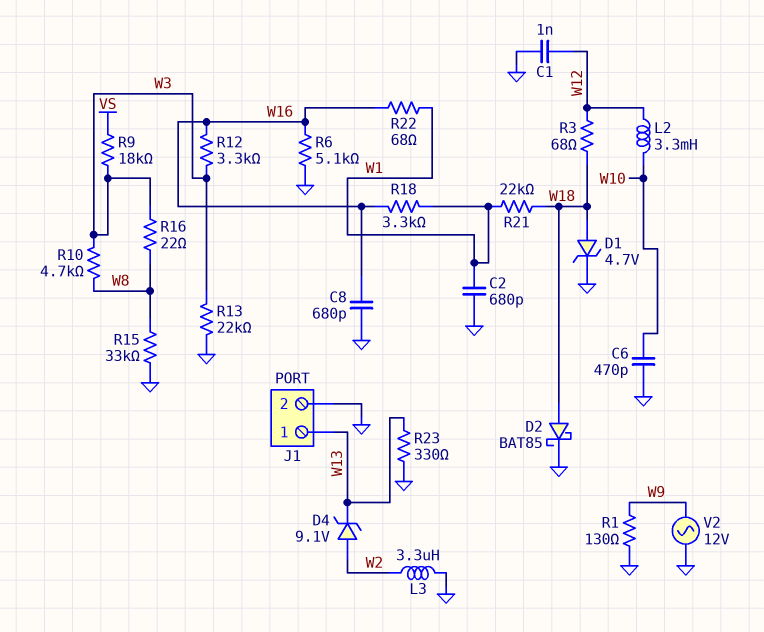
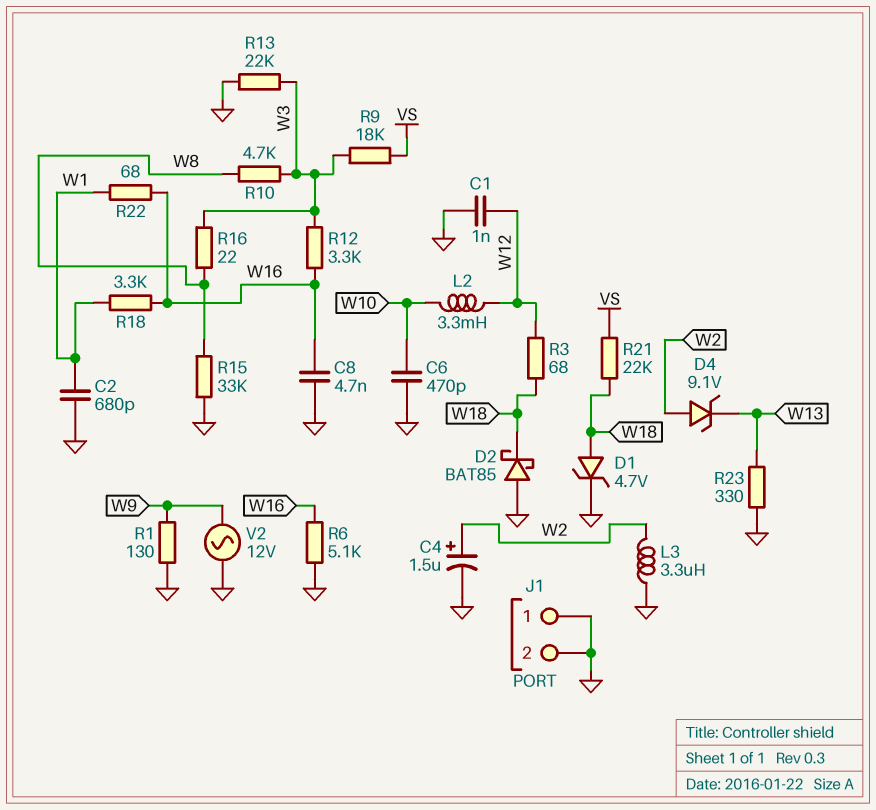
C4: none -> 1.5uF (plus W2, minus GND)
C8: 680pF (GND, W16) -> 4.7nF (GND, W16)
D2: schottky BAT85 (A W18, K GND) -> schottky BAT85 (A GND, K W18)
J1 pin 1: W13 -> GND
R21: 22k (W1, W18) -> 22k (VS, W18)

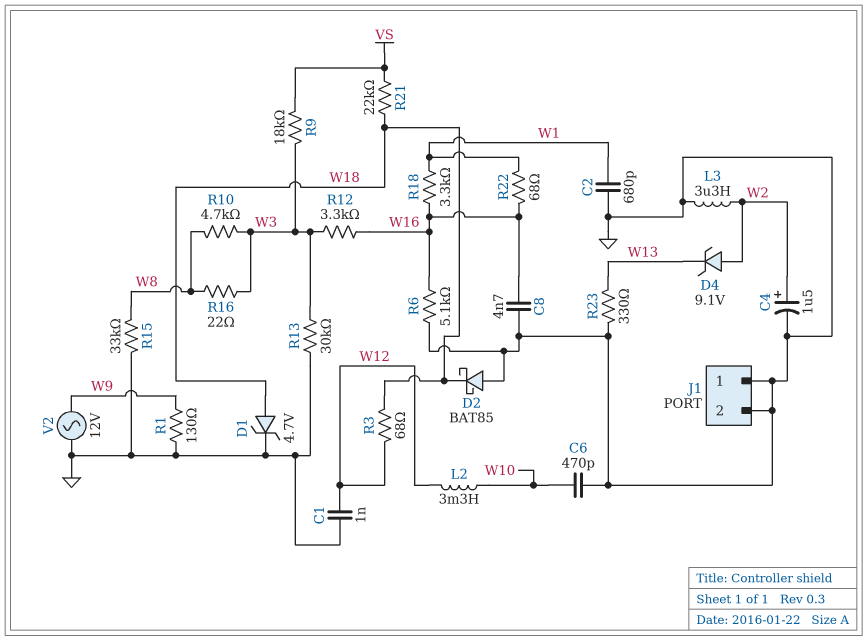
R13: 22k (GND, W3) -> 30k (GND, W3)

